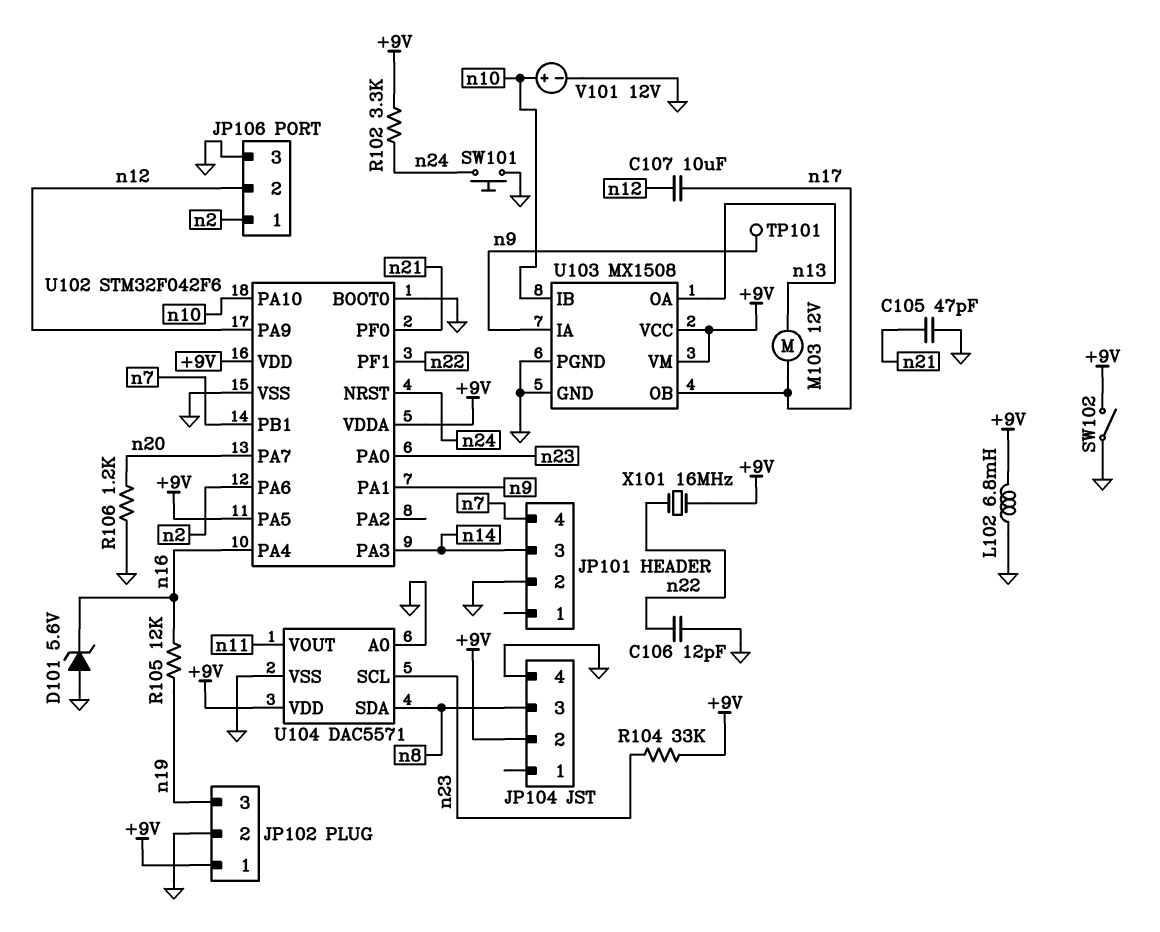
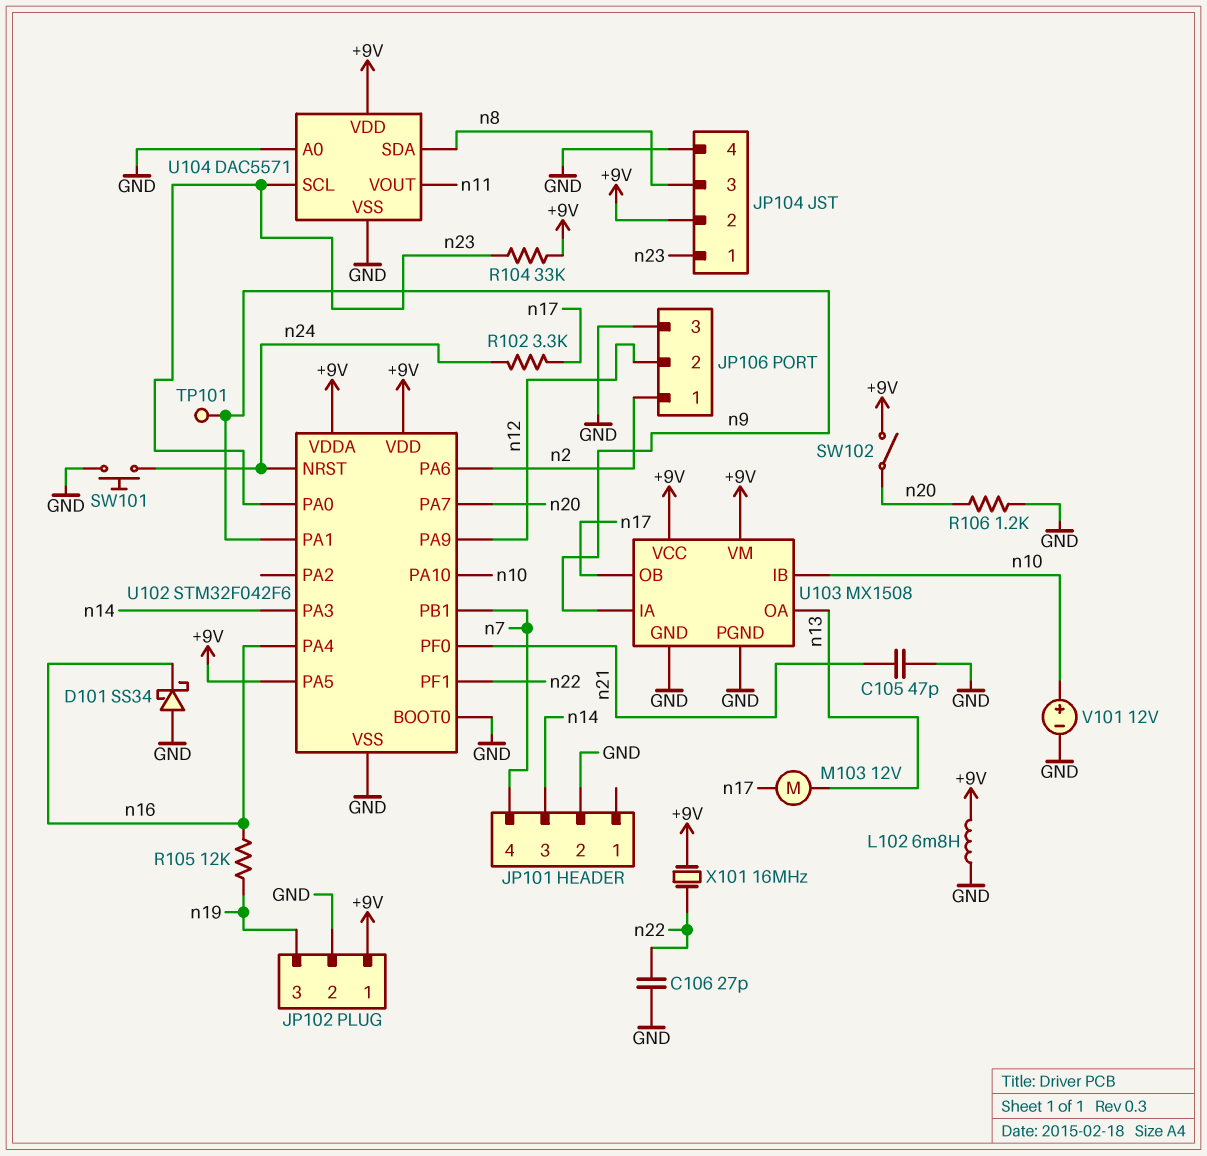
C106: 12pF (GND, n22) -> 27pF (GND, n22)
C107: 10uF (n12, n17) -> none
D101: zener 5.6V (A GND, K n16) -> schottky SS34 (A GND, K n16)
JP104 pin 1: none -> n23
R102: 3.3k (+9V, n24) -> 3.3k (n17, n24)
SW102: switch (+9V, GND) -> switch (+9V, n20)

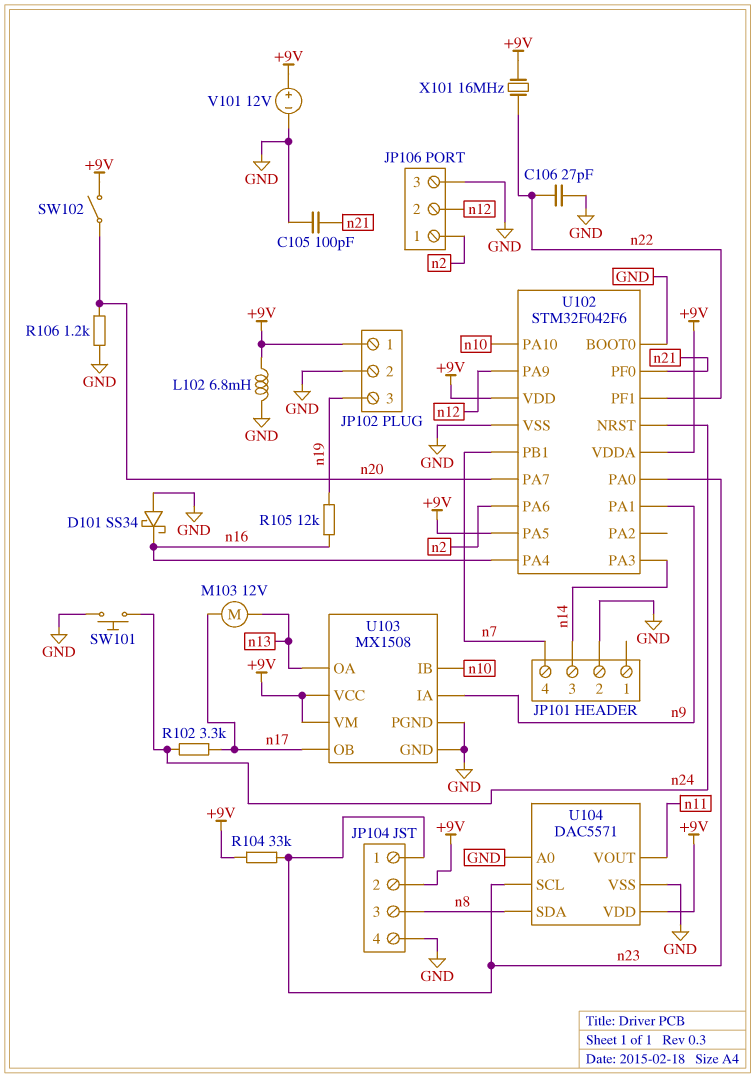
C105: 47pF (GND, n21) -> 100pF (GND, n21)
TP101: test point (n9) -> none
V101: 12V (plus n10, minus GND) -> 12V (plus +9V, minus GND)

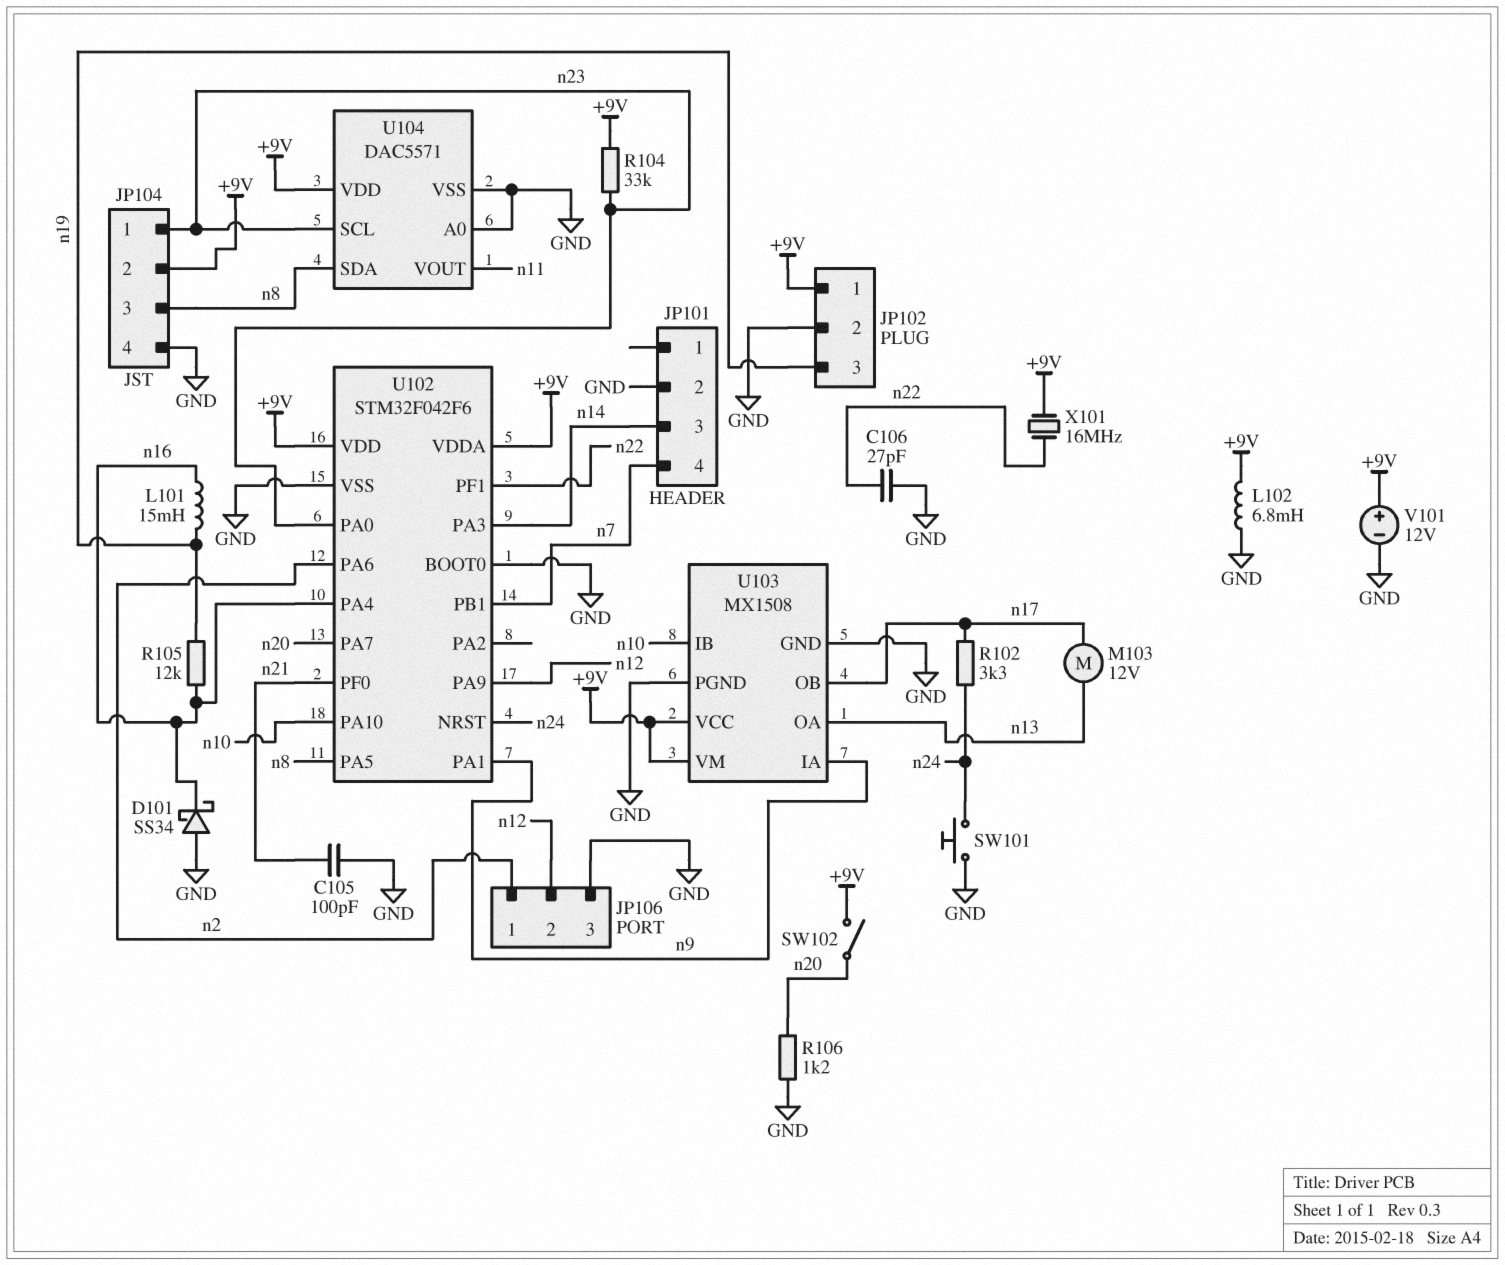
L101: none -> 15mH (n16, n19)
U102 pin PA5: +9V -> n8

